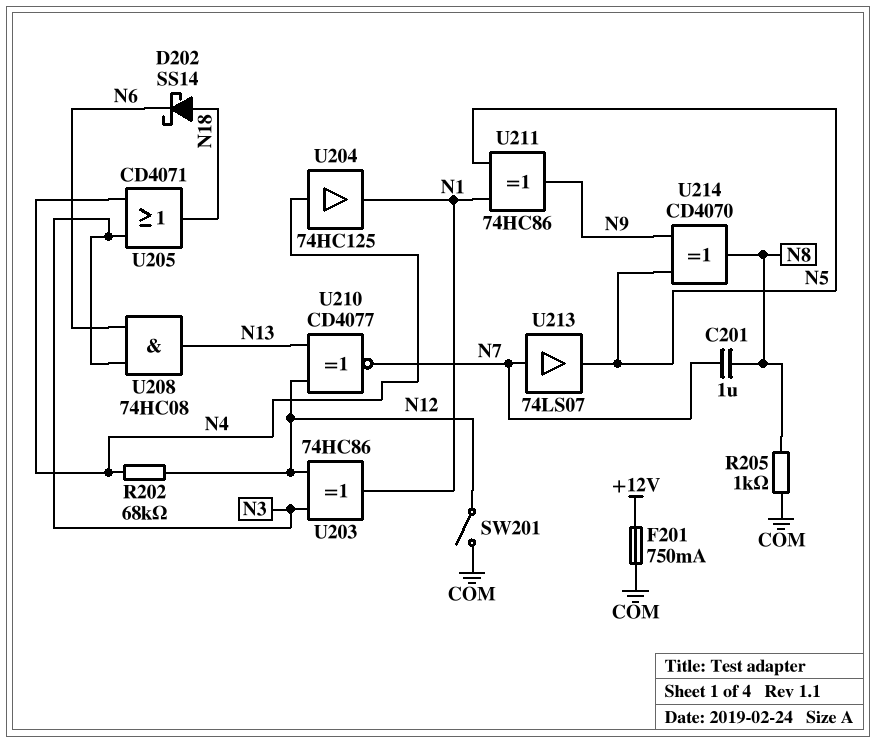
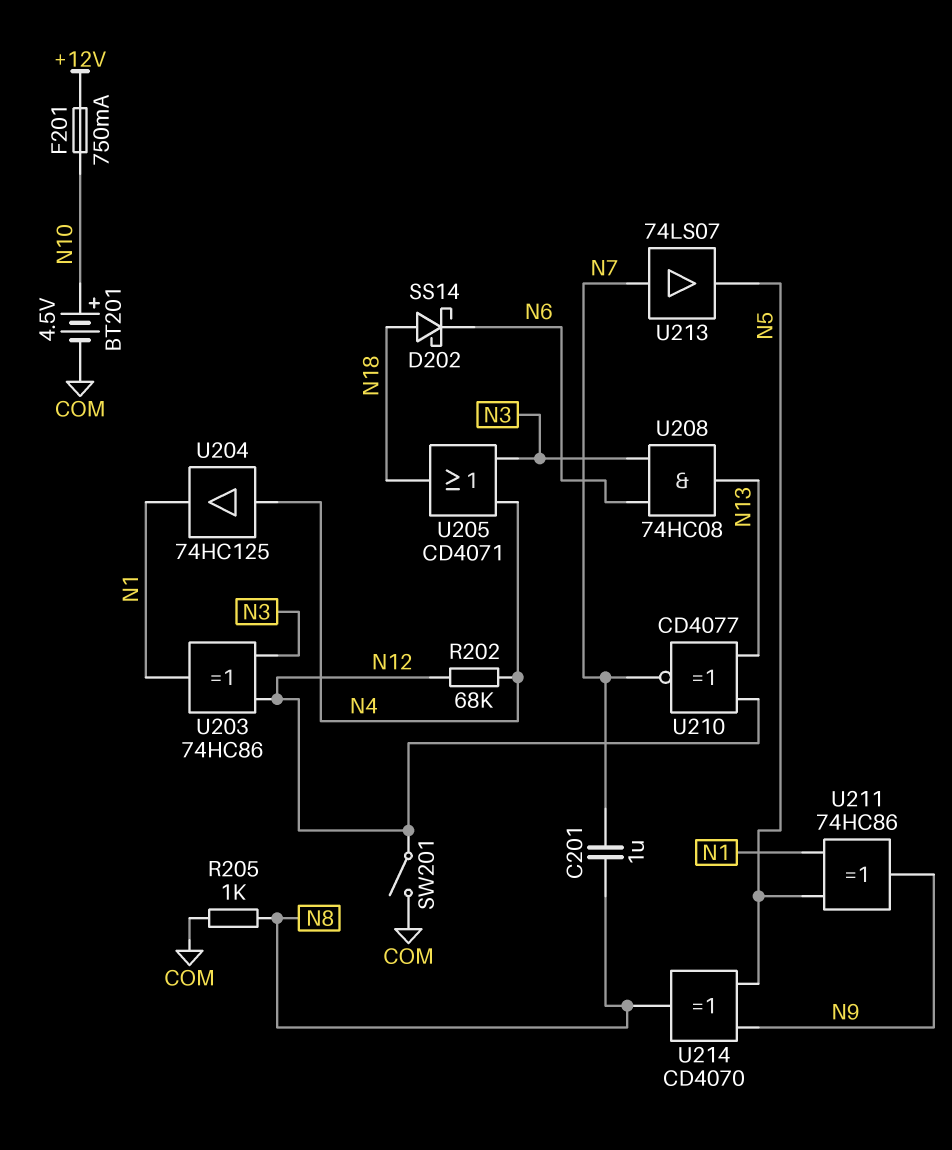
BT201: none -> 4.5V (plus N10, minus COM)
F201: 750mA (+12V, COM) -> 750mA (+12V, N10)

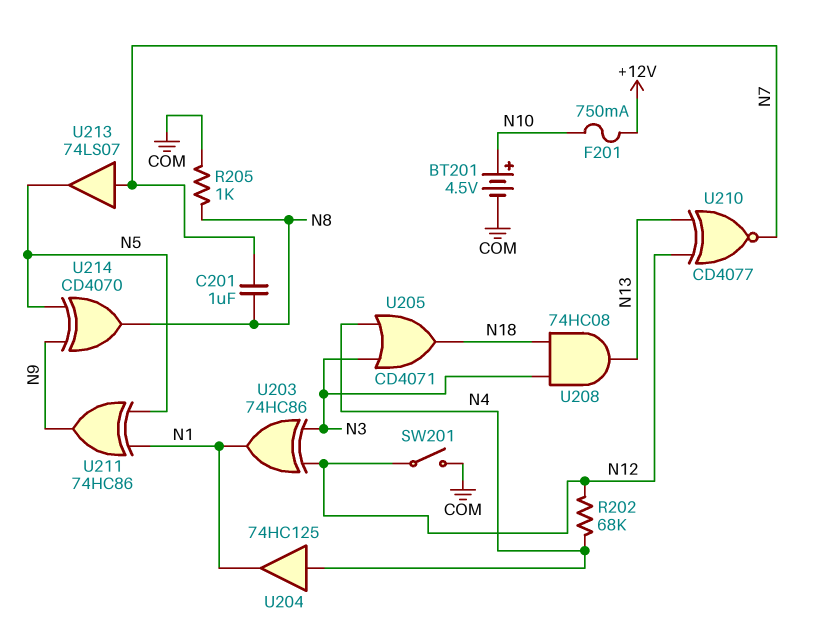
D202: schottky SS14 (A N18, K N6) -> none
U208: AND 74HC08 (in N3, in N6, out N13) -> AND 74HC08 (in N3, in N18, out N13)

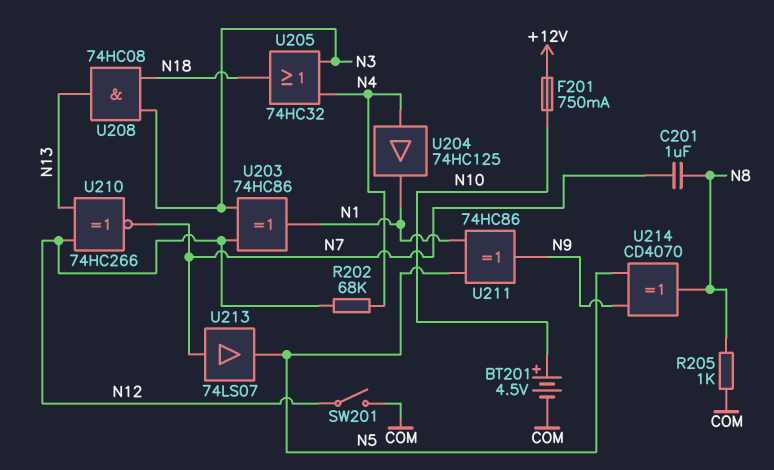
U205: OR CD4071 (in N3, in N4, out N18) -> OR 74HC32 (in N3, in N4, out N18)
U210: XNOR CD4077 (in N12, in N13, out N7) -> XNOR 74HC266 (in N12, in N13, out N7)

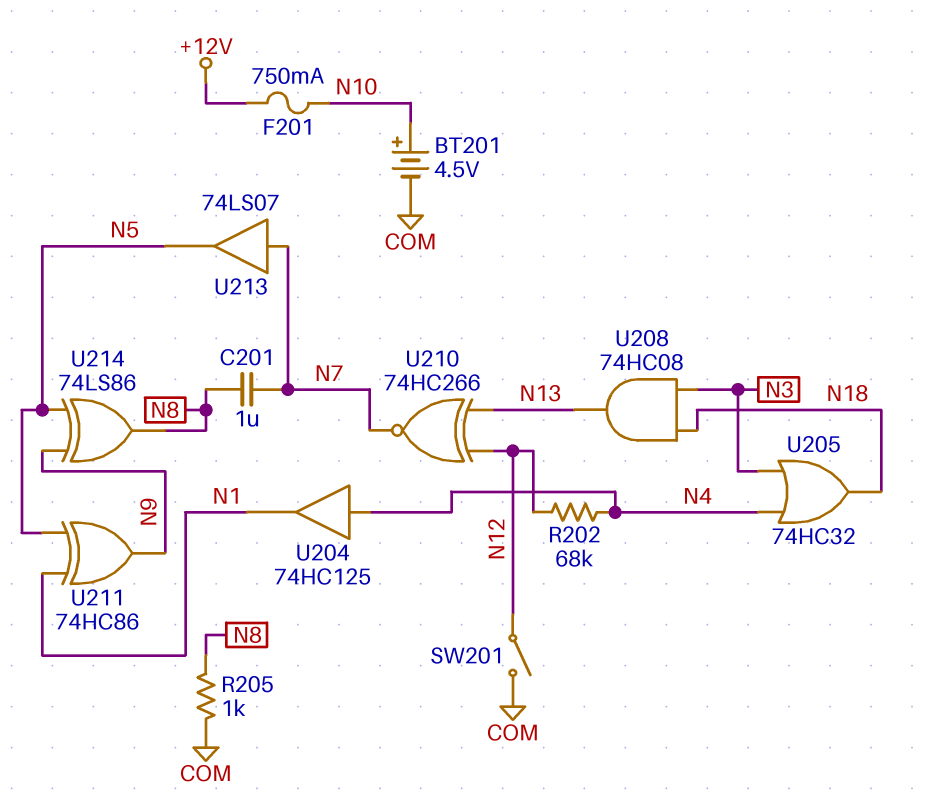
U203: XOR 74HC86 (in N3, in N12, out N1) -> none
U214: XOR CD4070 (in N5, in N9, out N8) -> XOR 74LS86 (in N5, in N9, out N8)

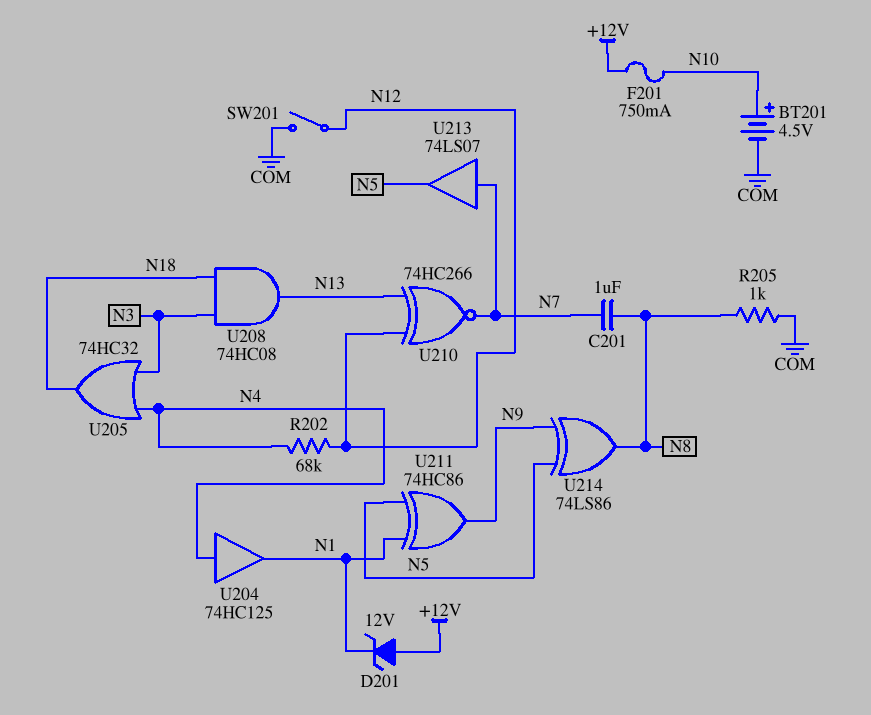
D201: none -> zener 12V (A +12V, K N1)

